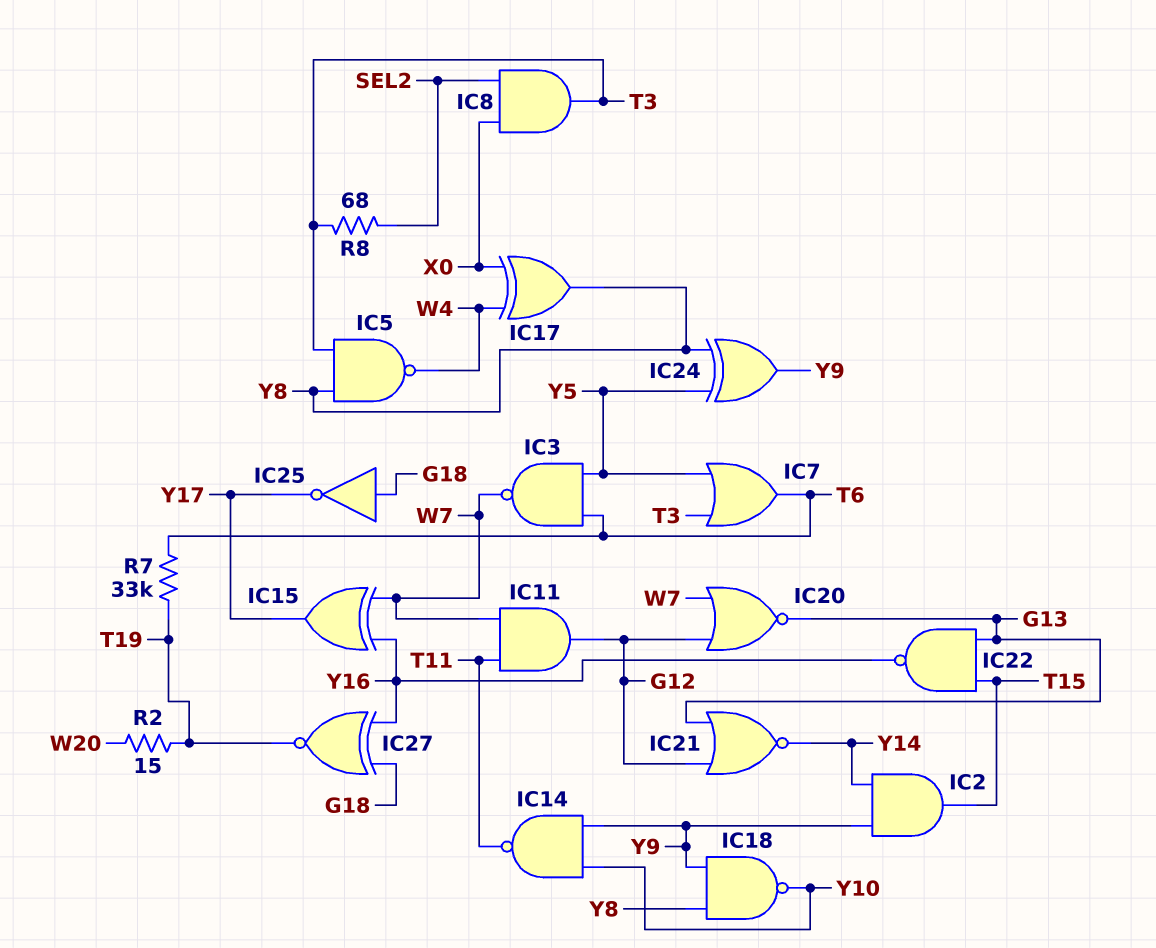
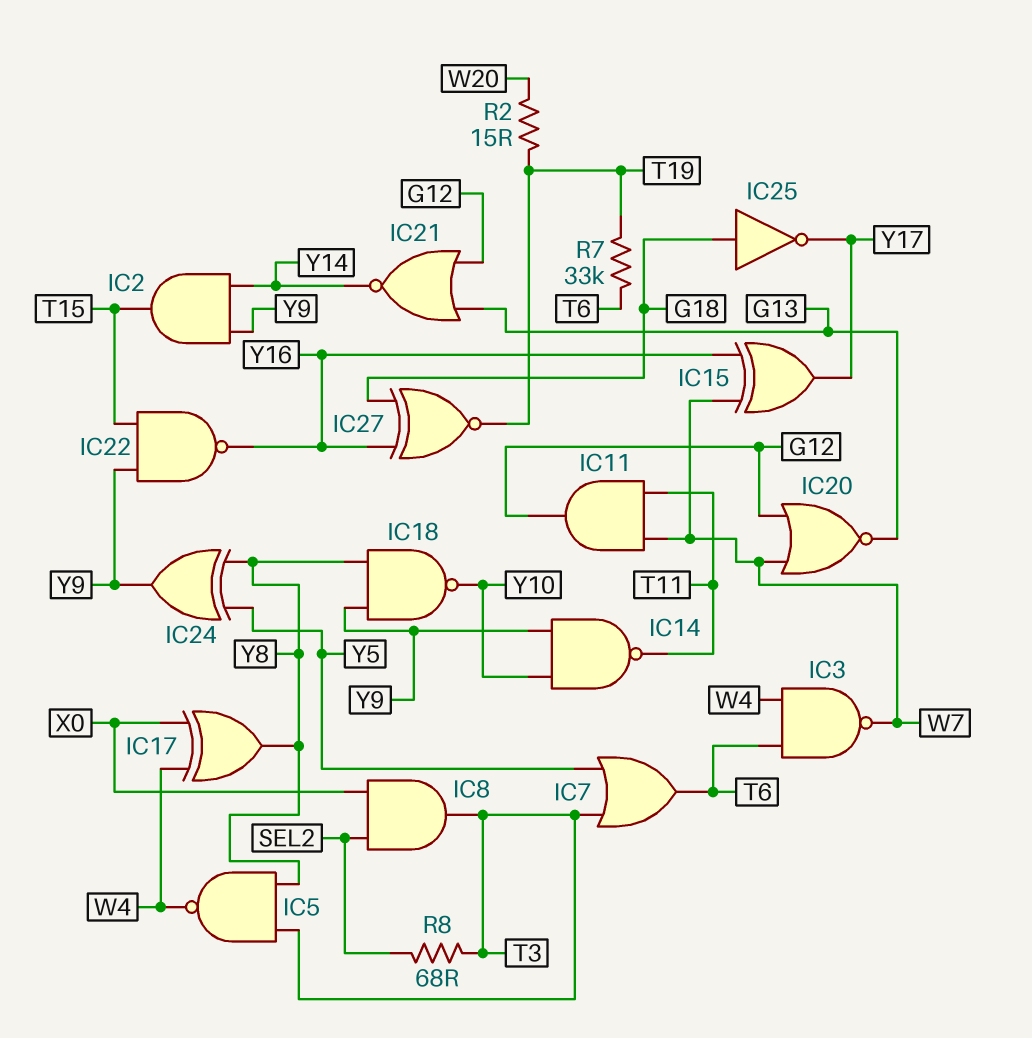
IC3: NAND (in T6, in Y5, out W7) -> NAND (in T6, in W4, out W7)
IC22: NAND (in G13, in T15, out Y16) -> NAND (in T15, in Y9, out Y16)

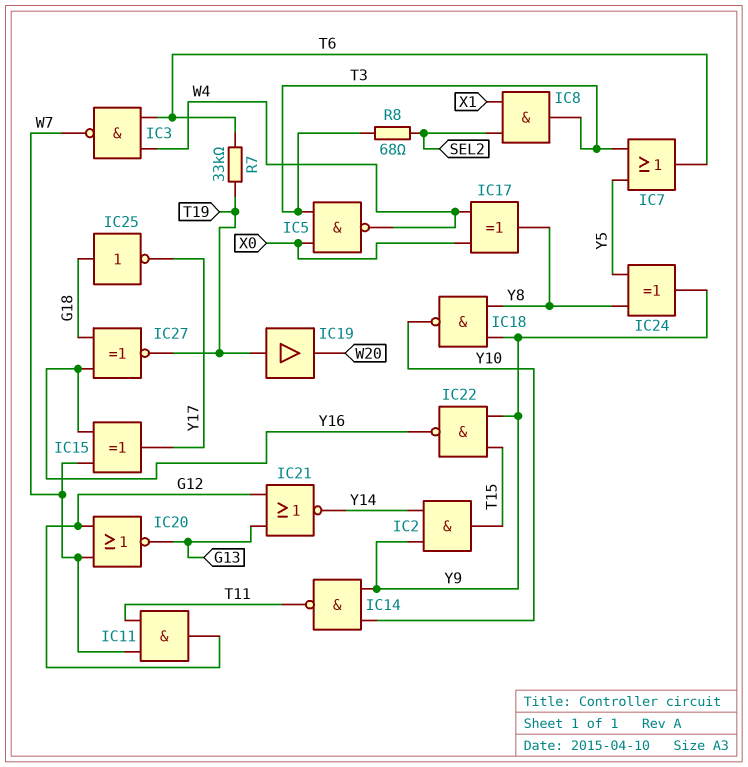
IC5: NAND (in T3, in Y8, out W4) -> NAND (in T3, in X0, out W4)
IC8: AND (in SEL2, in X0, out T3) -> AND (in SEL2, in X1, out T3)
IC19: none -> buffer (in T19, out W20)
R2: 15 (T19, W20) -> none

